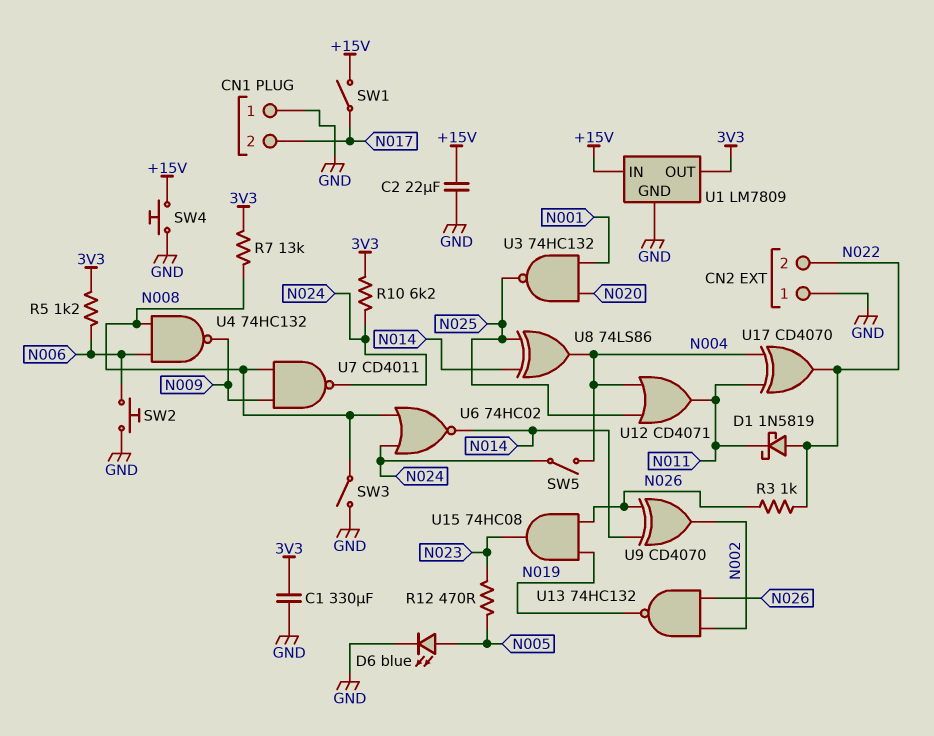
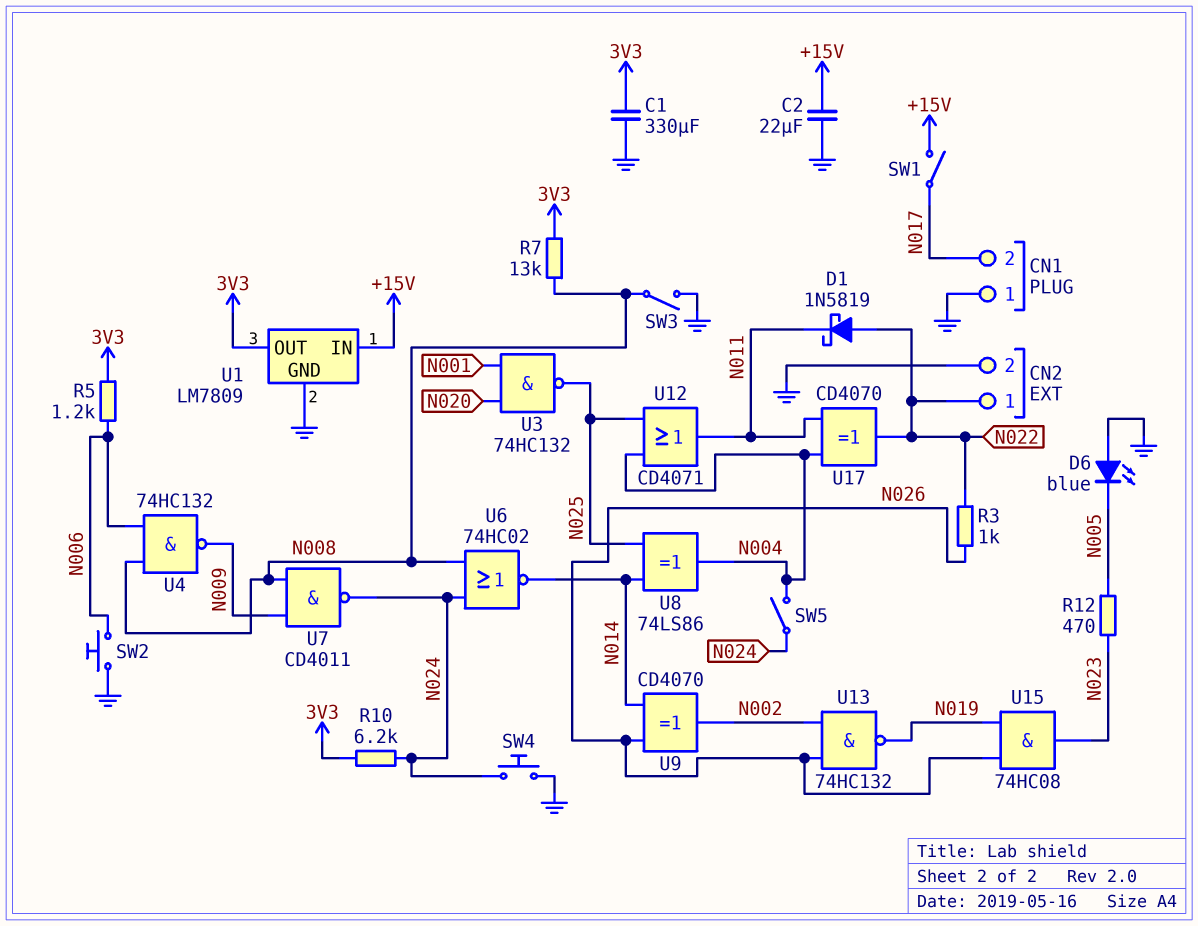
CN2 pin 1: GND -> N022
CN2 pin 2: N022 -> GND
D6: LED blue (A N005, K GND) -> LED blue (A GND, K N005)
SW4: button (+15V, GND) -> button (GND, N024)

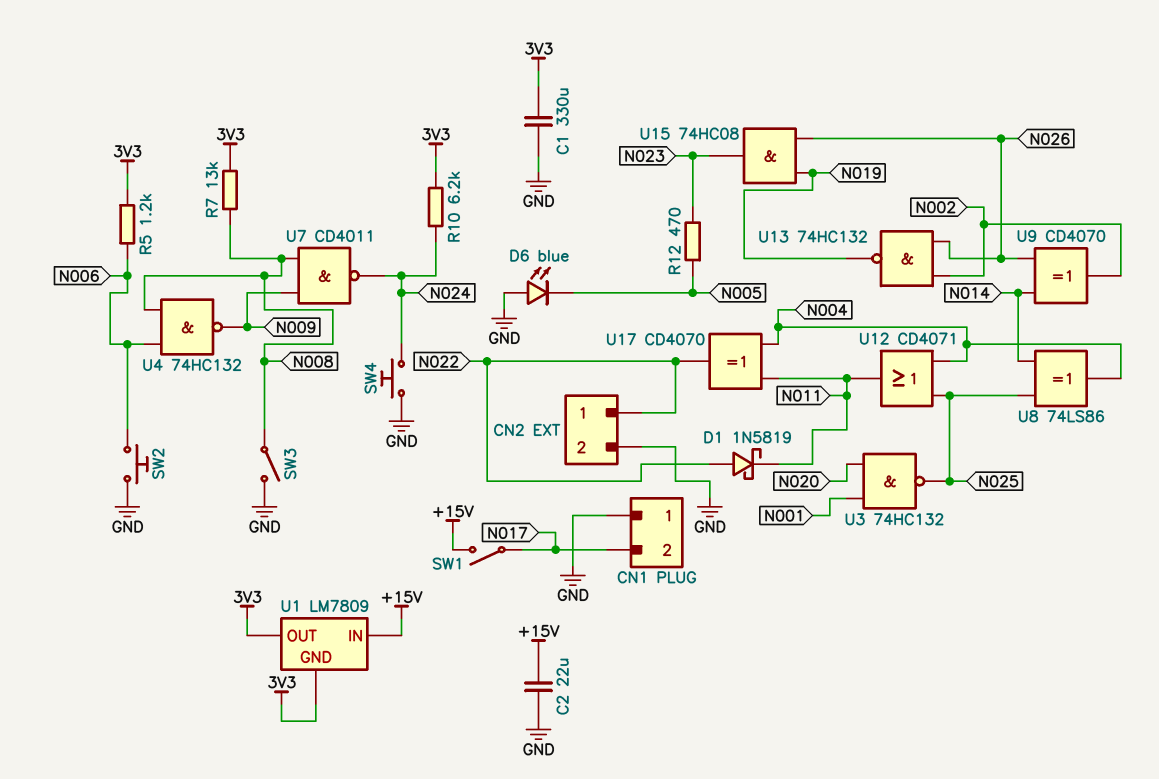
R3: 1k (N022, N026) -> none
SW5: switch (N004, N024) -> none
U1 pin GND: GND -> 3V3
U6: NOR 74HC02 (in N008, in N024, out N014) -> none

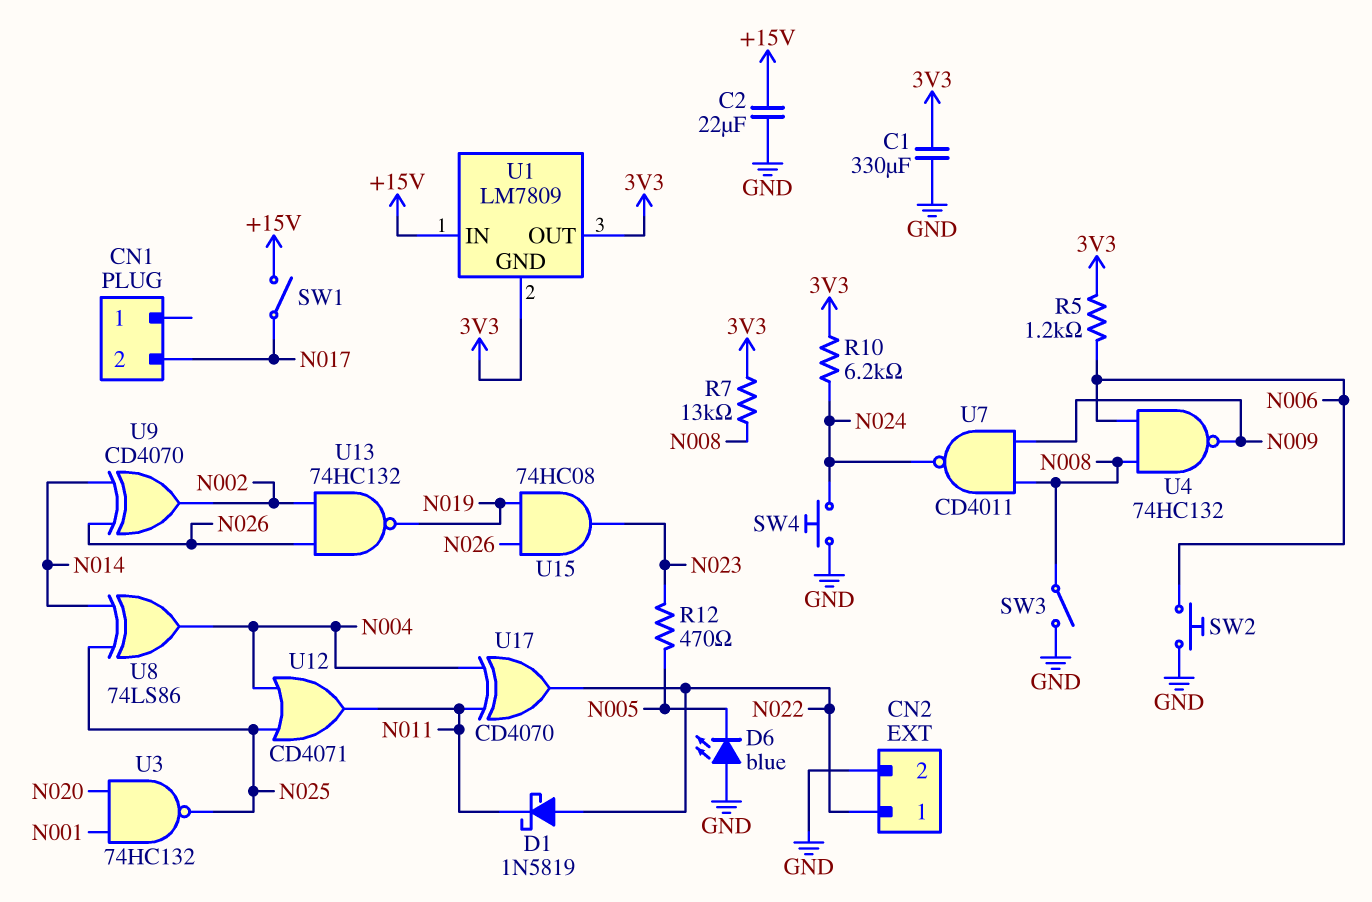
CN1 pin 1: GND -> none

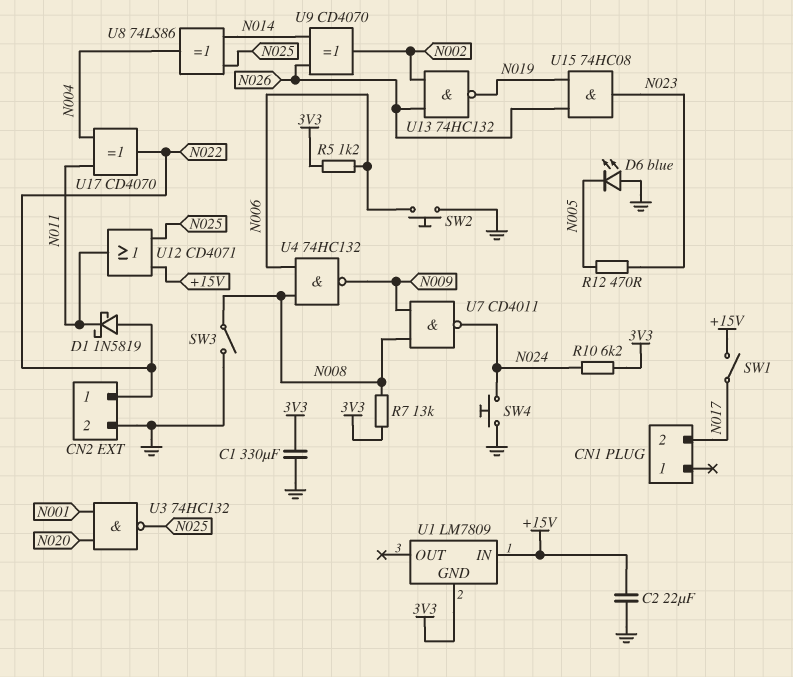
U1 pin OUT: 3V3 -> none
U12: OR CD4071 (in N004, in N025, out N011) -> OR CD4071 (in +15V, in N025, out N011)

